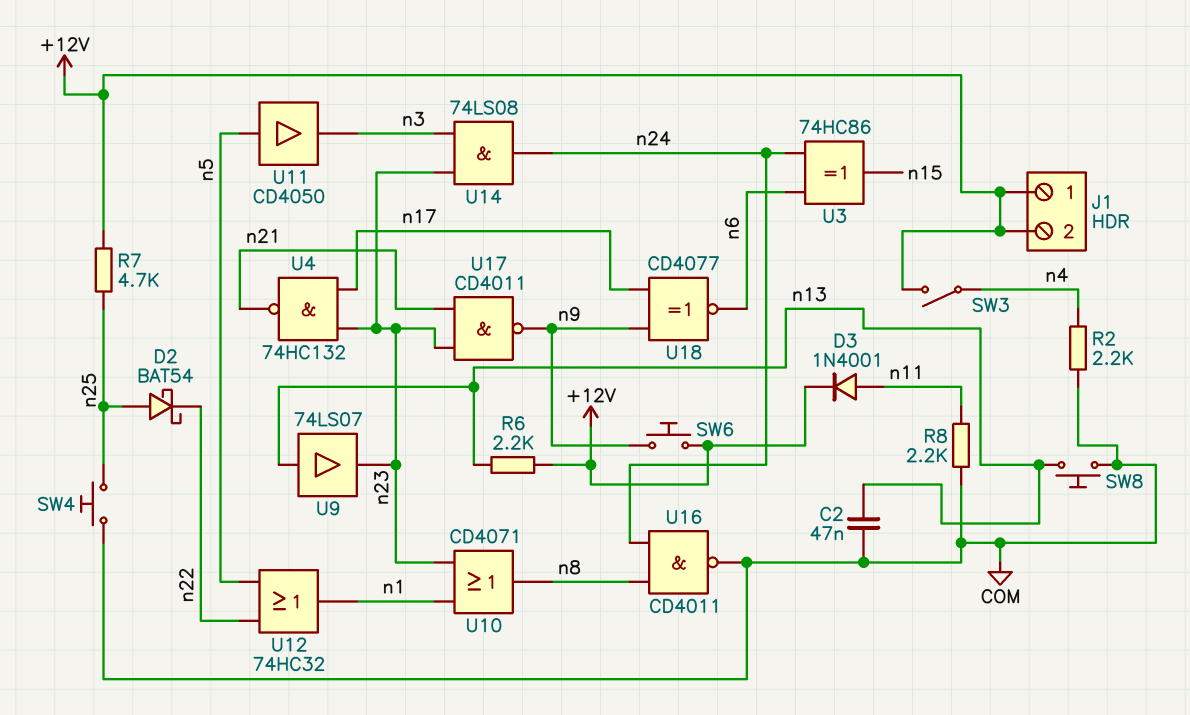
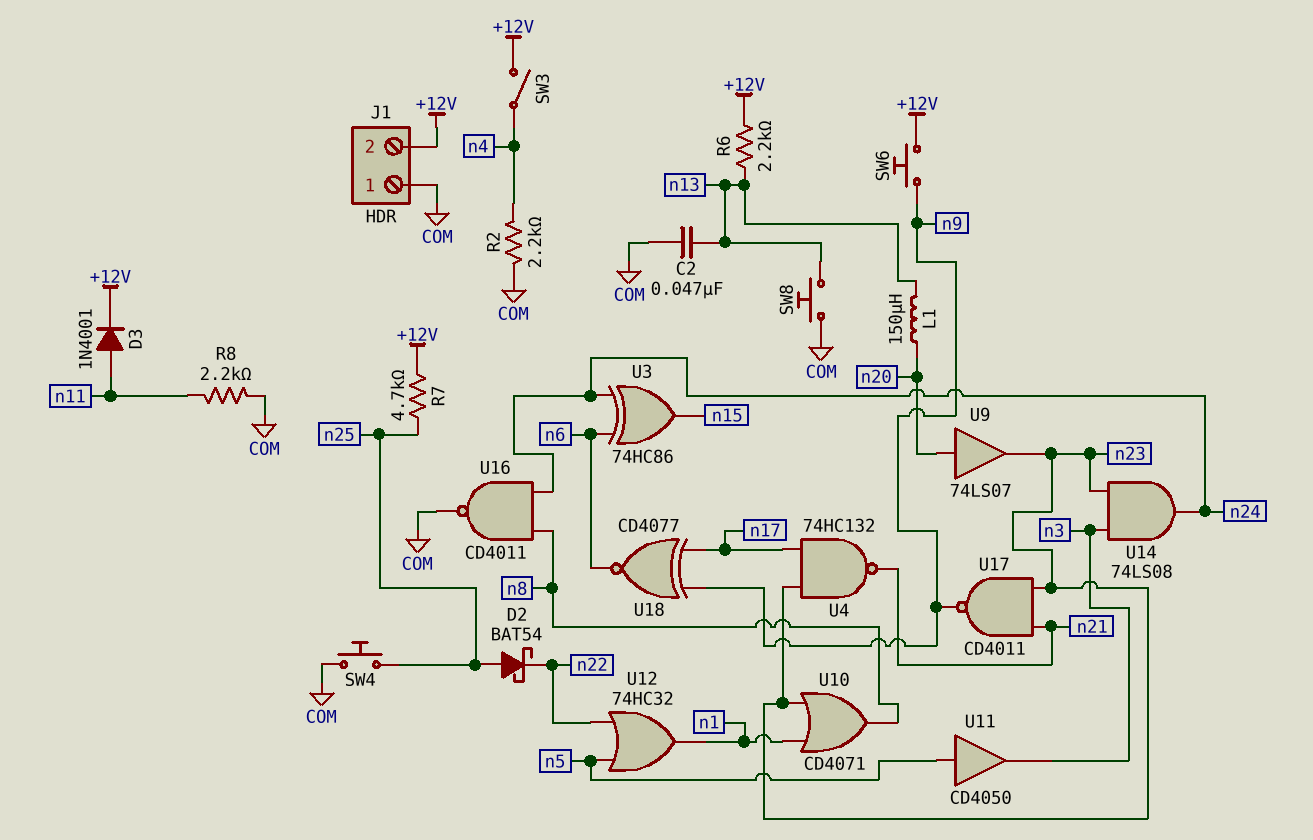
J1 pin 1: +12V -> COM
L1: none -> 150uH (n13, n20)
U9: buffer 74LS07 (in n13, out n23) -> buffer 74LS07 (in n20, out n23)

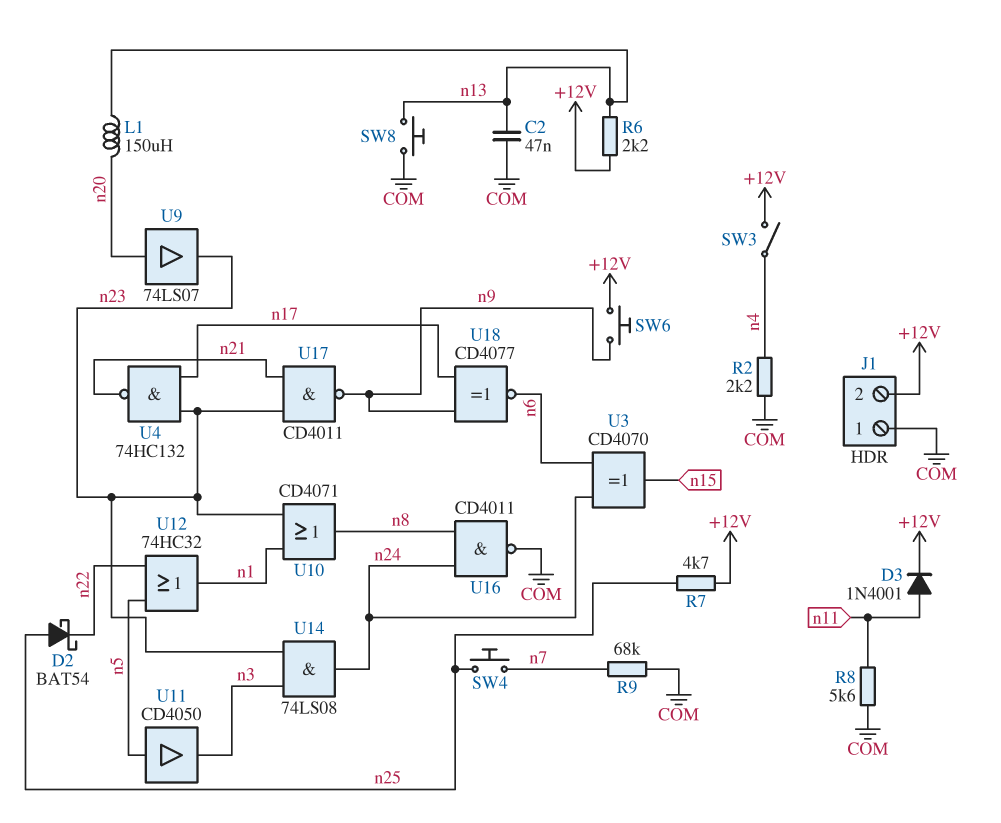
R8: 2.2k (COM, n11) -> 5.6k (COM, n11)
R9: none -> 68k (COM, n7)
SW4: button (COM, n25) -> button (n7, n25)
U3: XOR 74HC86 (in n6, in n24, out n15) -> XOR CD4070 (in n6, in n24, out n15)

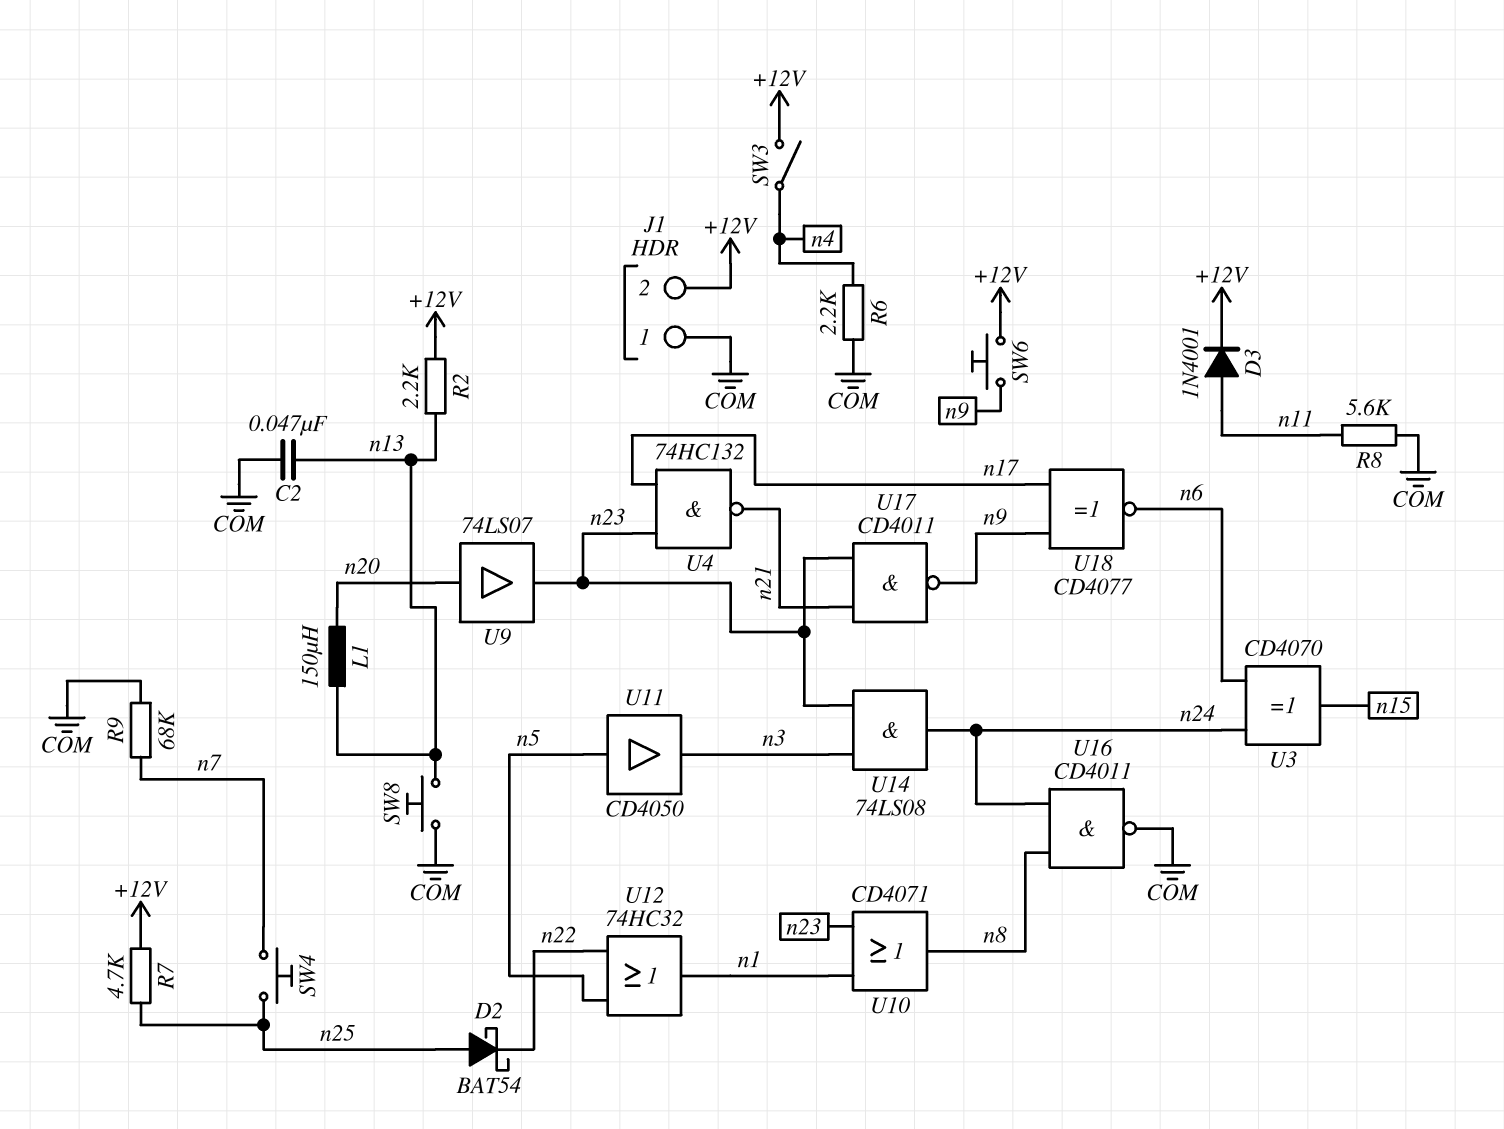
R2: 2.2k (COM, n4) -> 2.2k (+12V, n13)
R6: 2.2k (+12V, n13) -> 2.2k (COM, n4)

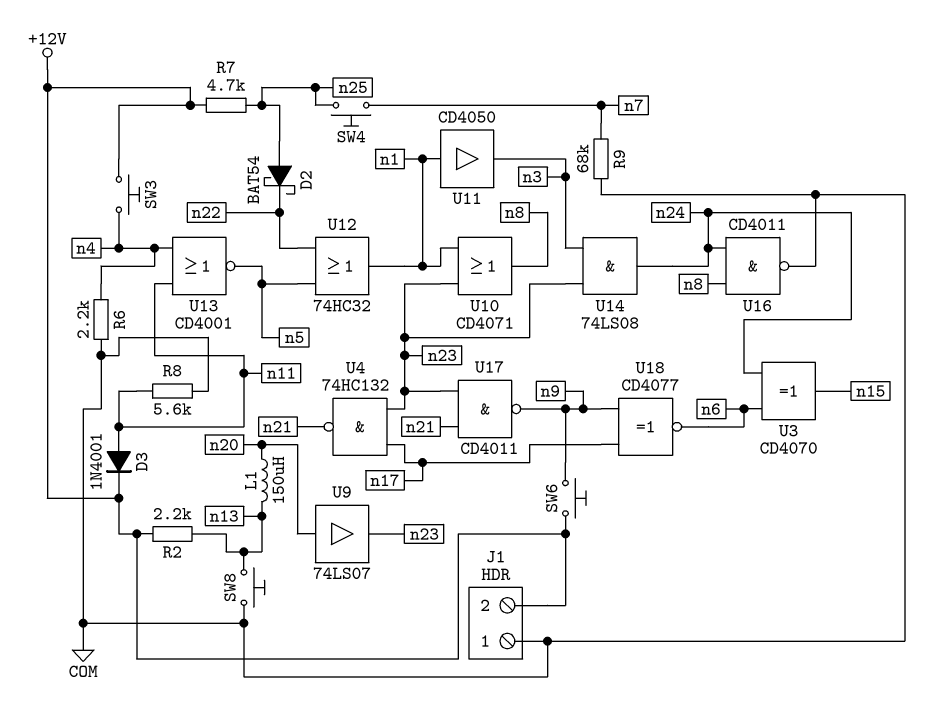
C2: 47nF (COM, n13) -> none
SW3: switch (+12V, n4) -> button (+12V, n4)
U11: buffer CD4050 (in n5, out n3) -> buffer CD4050 (in n1, out n3)
U13: none -> NOR CD4001 (in n4, in n11, out n5)

